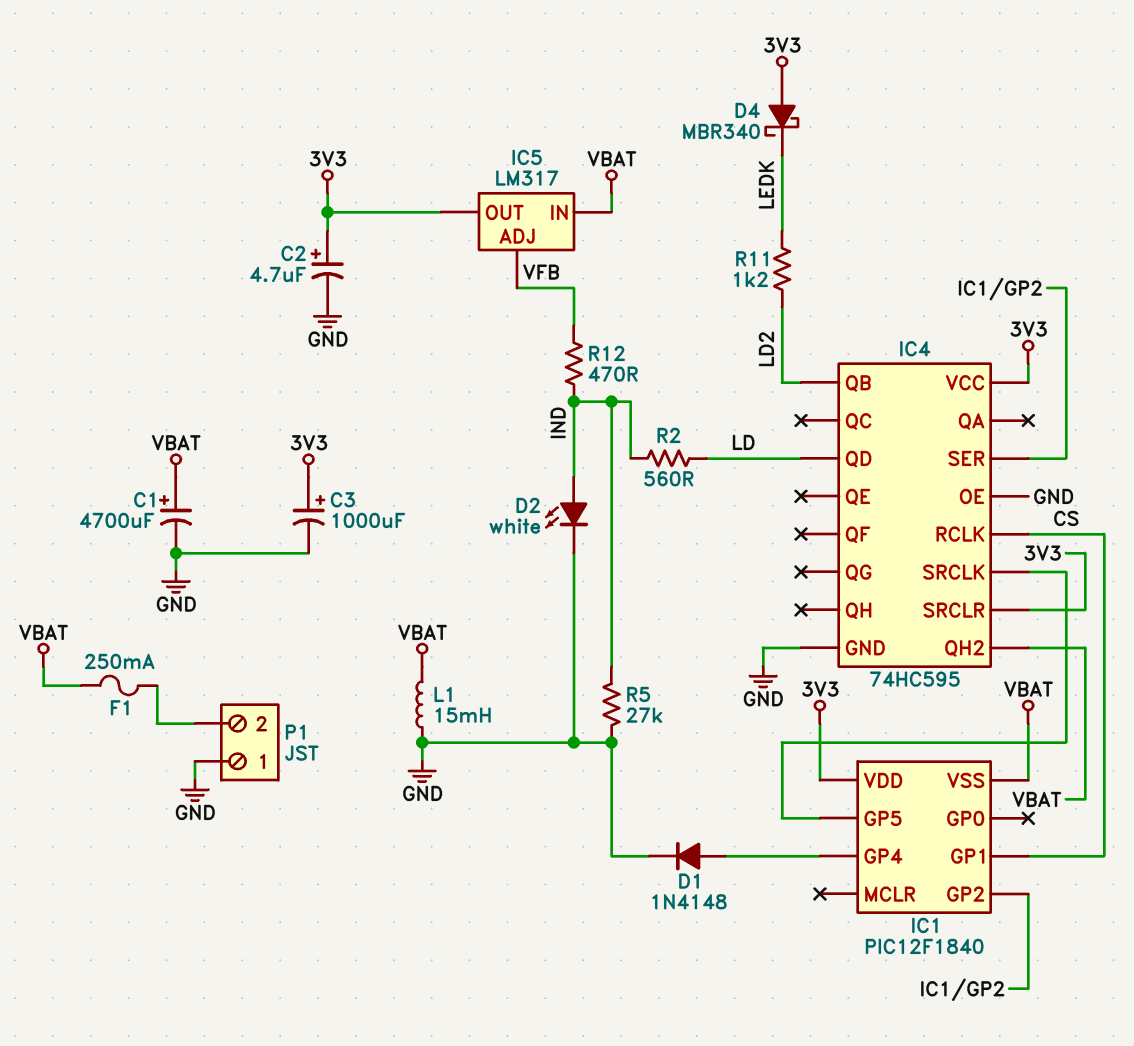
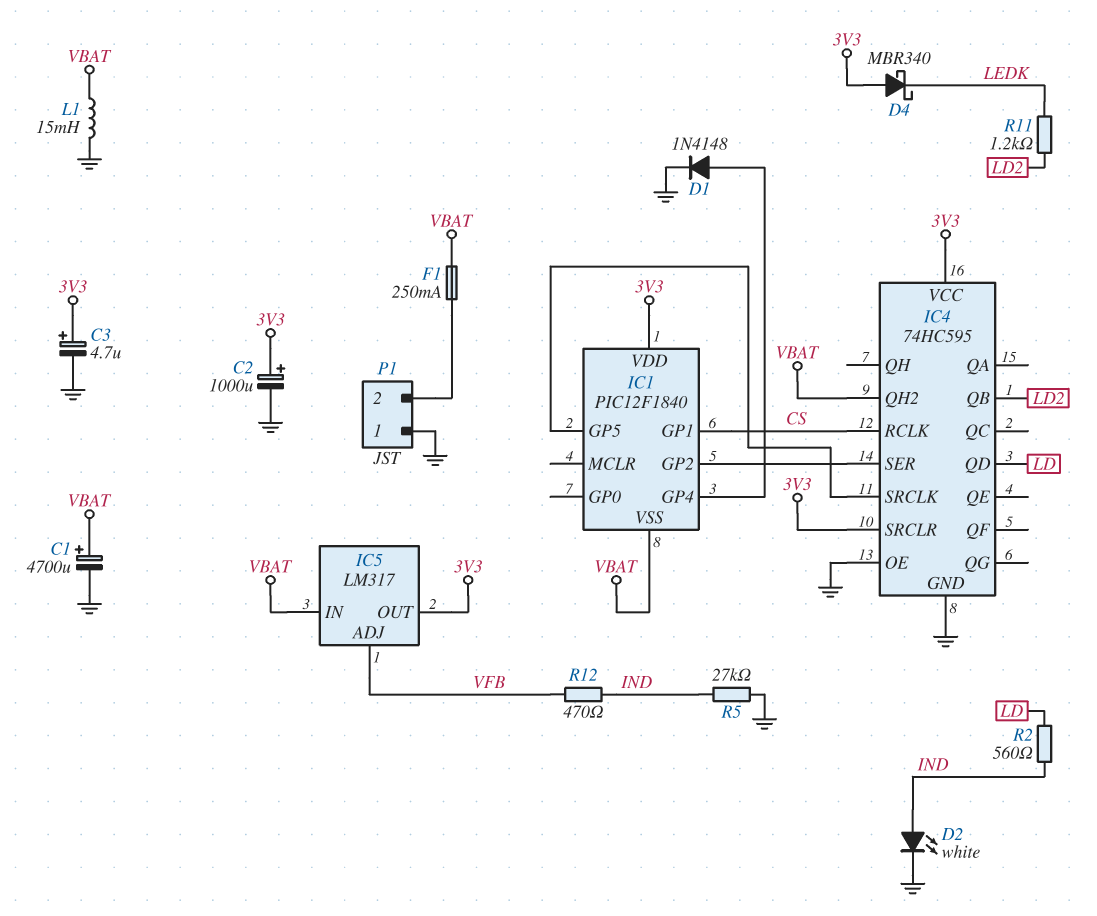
C2: 4.7uF (plus 3V3, minus GND) -> 1000uF (plus 3V3, minus GND)
C3: 1000uF (plus 3V3, minus GND) -> 4.7uF (plus 3V3, minus GND)

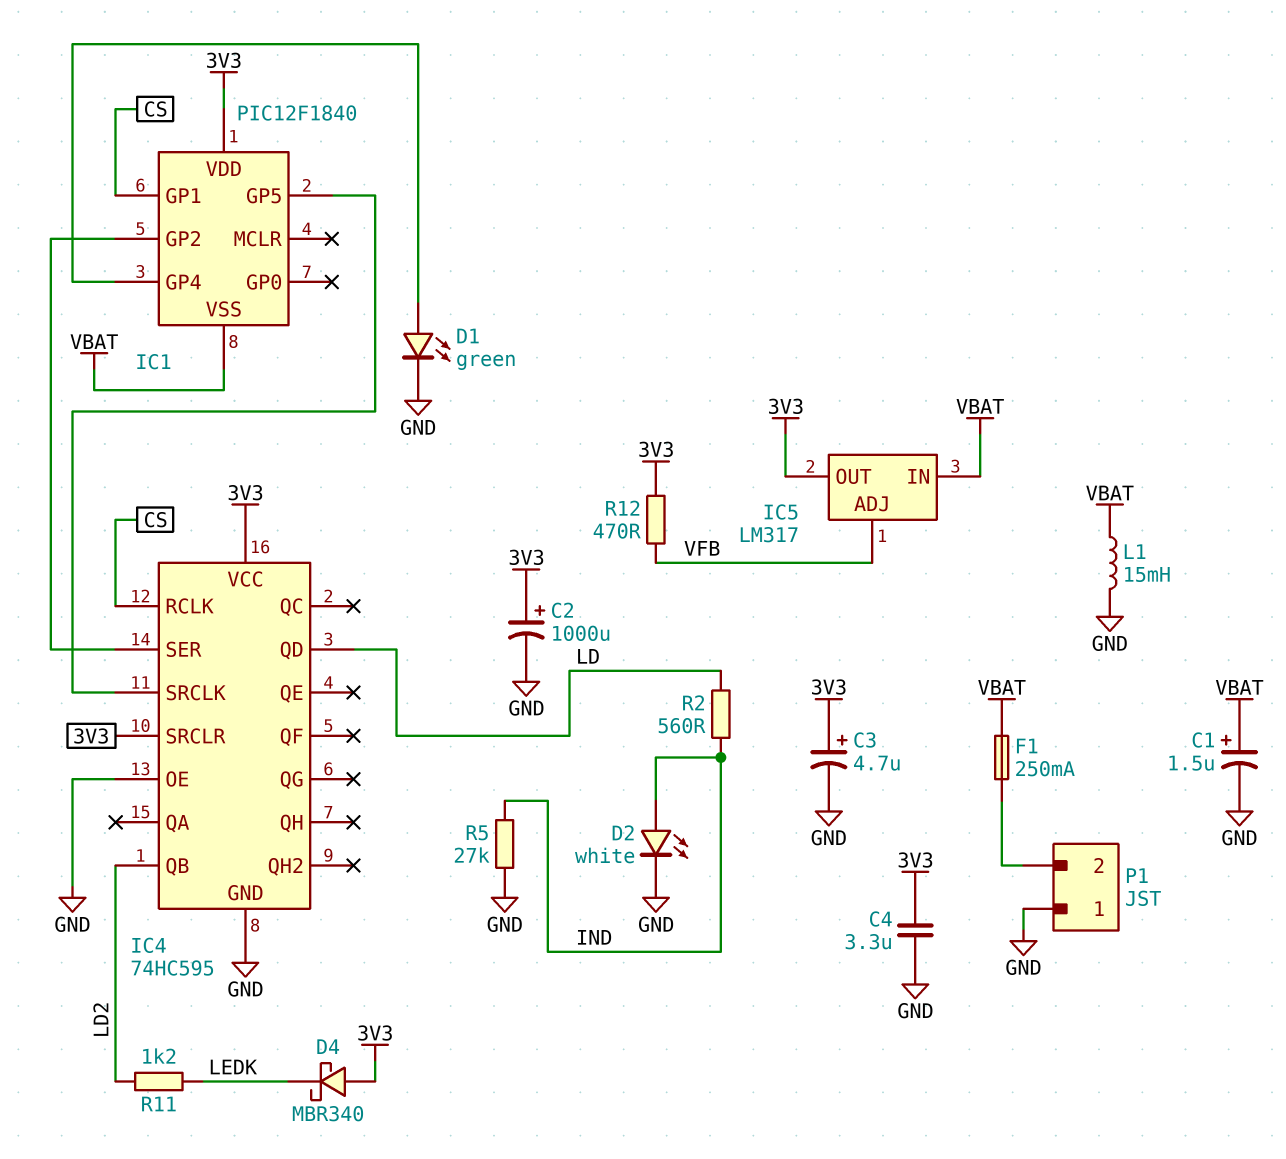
C1: 4700uF (plus VBAT, minus GND) -> 1.5uF (plus VBAT, minus GND)
C4: none -> 3.3uF (3V3, GND)
D1: diode 1N4148 (A IC1/GP4, K GND) -> LED green (A IC1/GP4, K GND)
IC4 pin QH2: VBAT -> none
R12: 470 (IND, VFB) -> 470 (3V3, VFB)

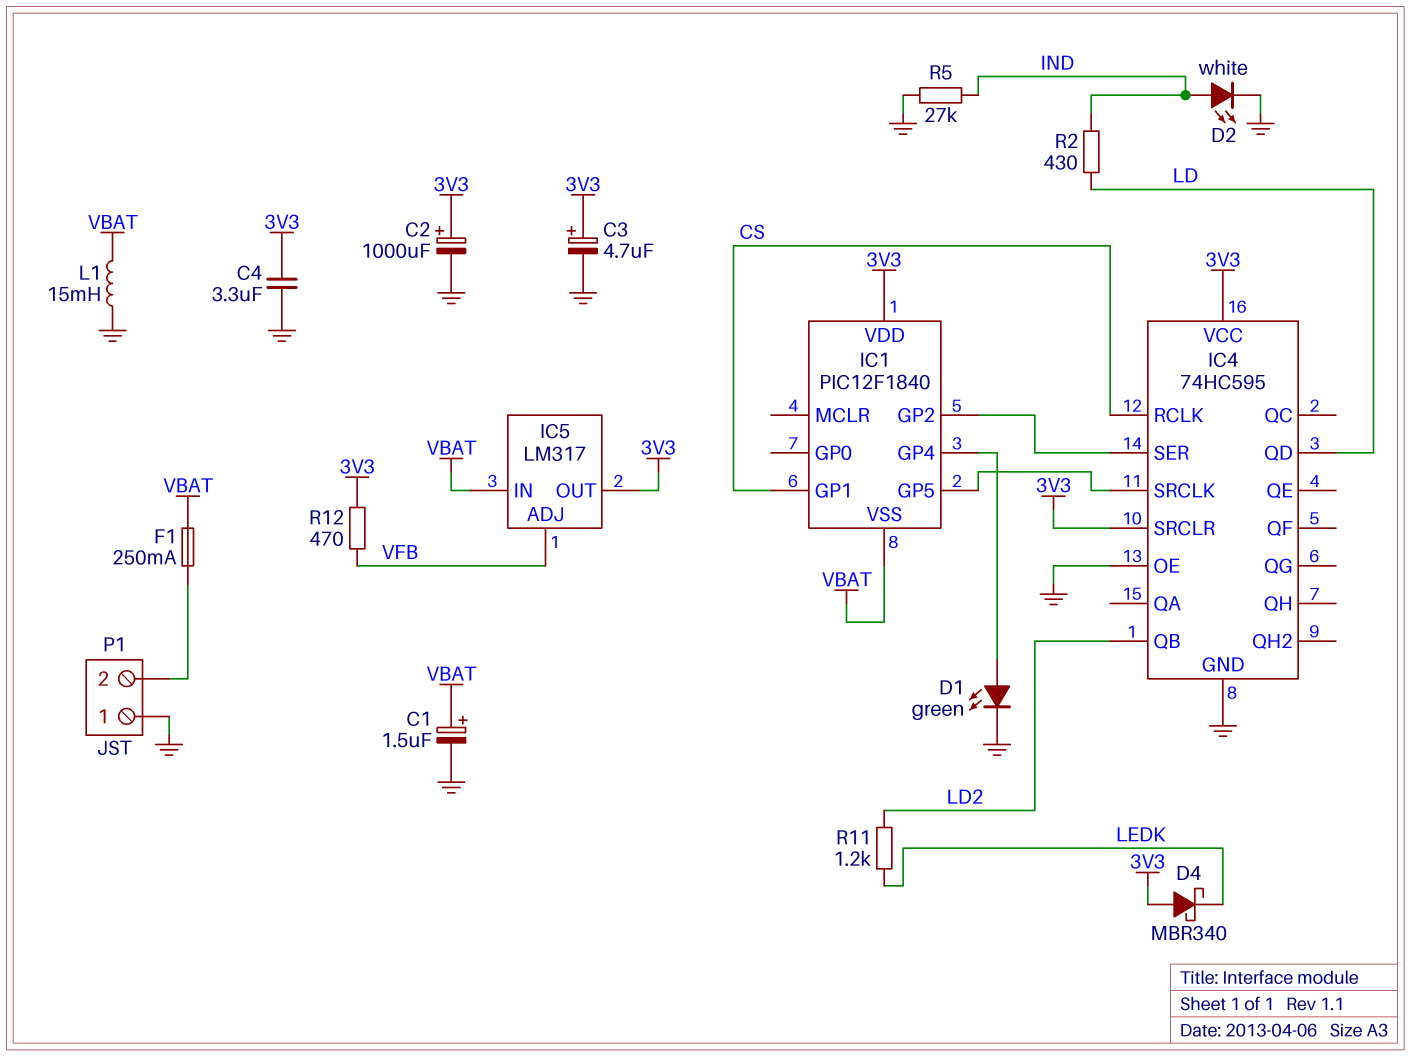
R2: 560 (IND, LD) -> 430 (IND, LD)

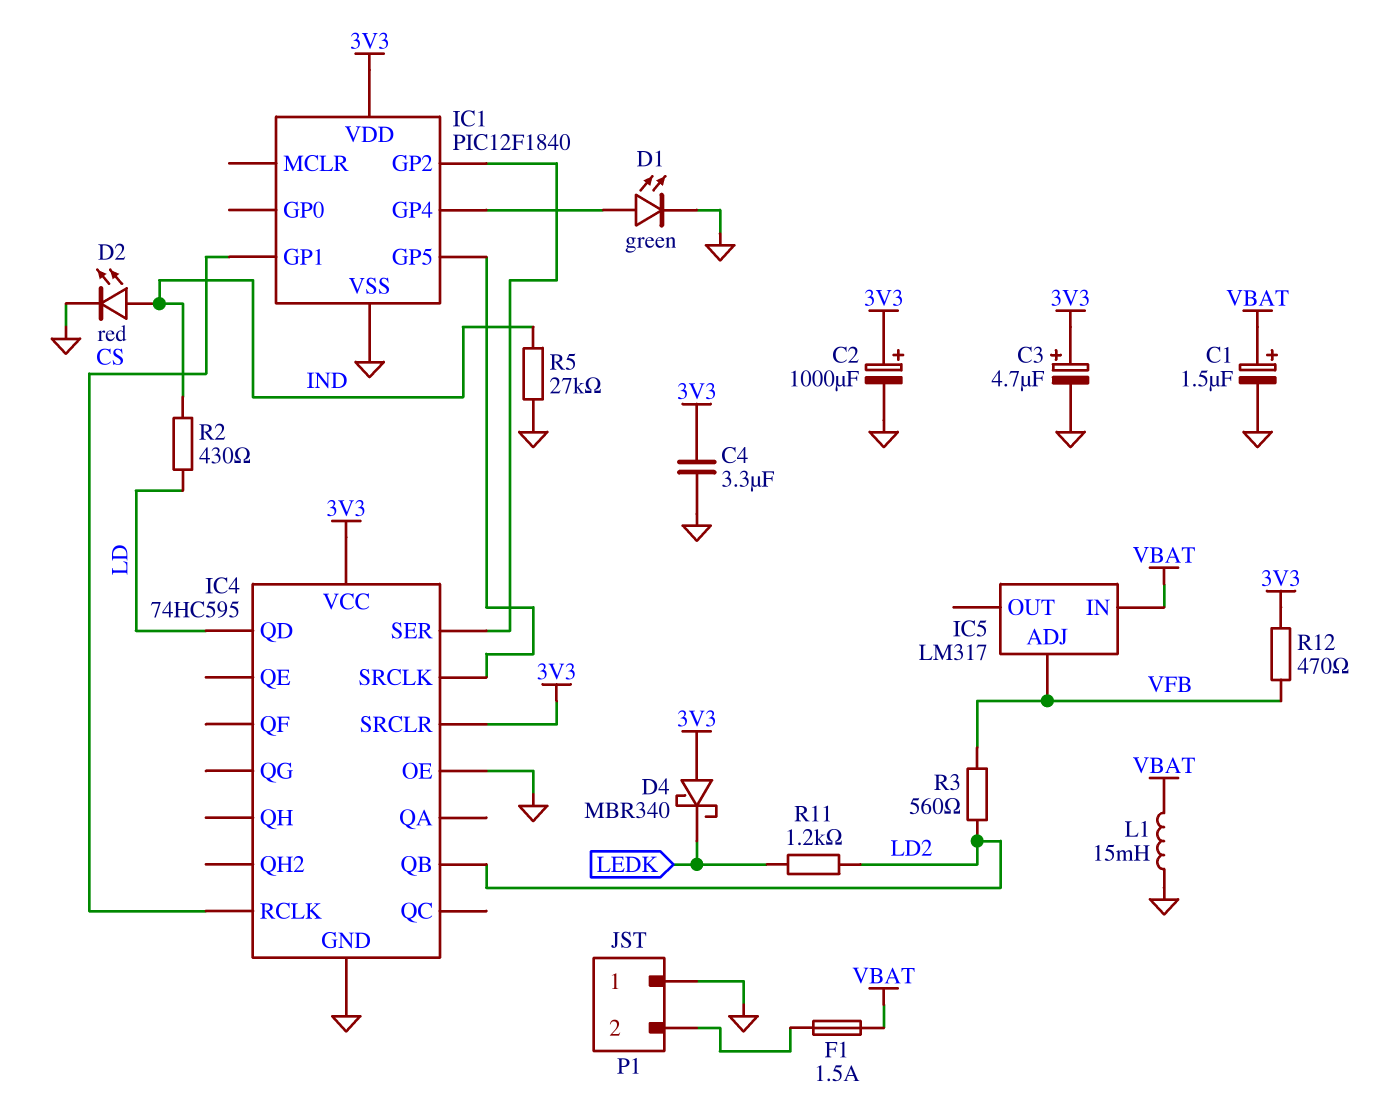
D2: LED white (A IND, K GND) -> LED red (A IND, K GND)
F1: 250mA (P1/2, VBAT) -> 1.5A (P1/2, VBAT)
IC1 pin VSS: VBAT -> GND
IC5 pin OUT: 3V3 -> none
R3: none -> 560 (LD2, VFB)

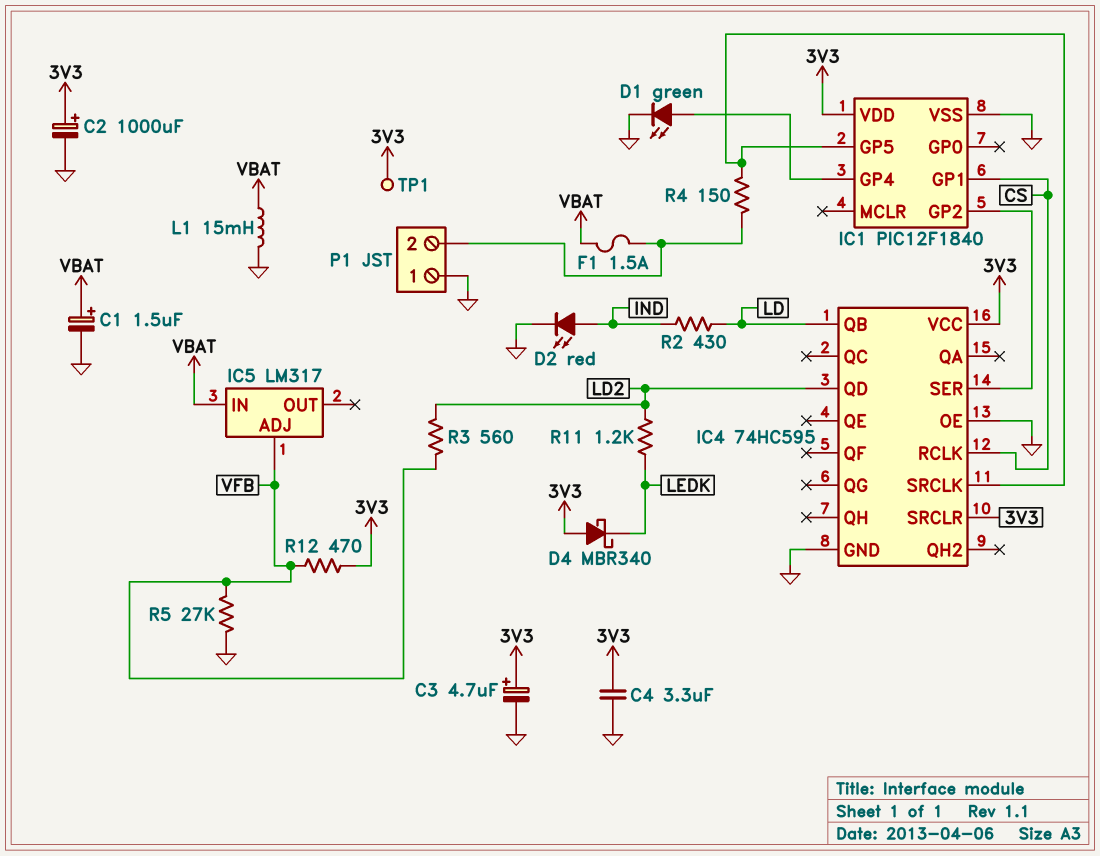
IC4 pin QB: LD2 -> LD
IC4 pin QD: LD -> LD2
R4: none -> 150 (IC1/GP5, P1/2)
R5: 27k (GND, IND) -> 27k (GND, VFB)
TP1: none -> test point (3V3)

